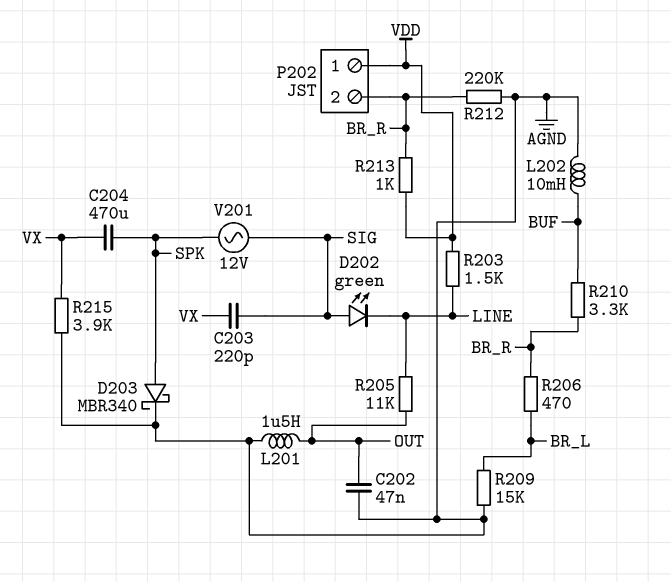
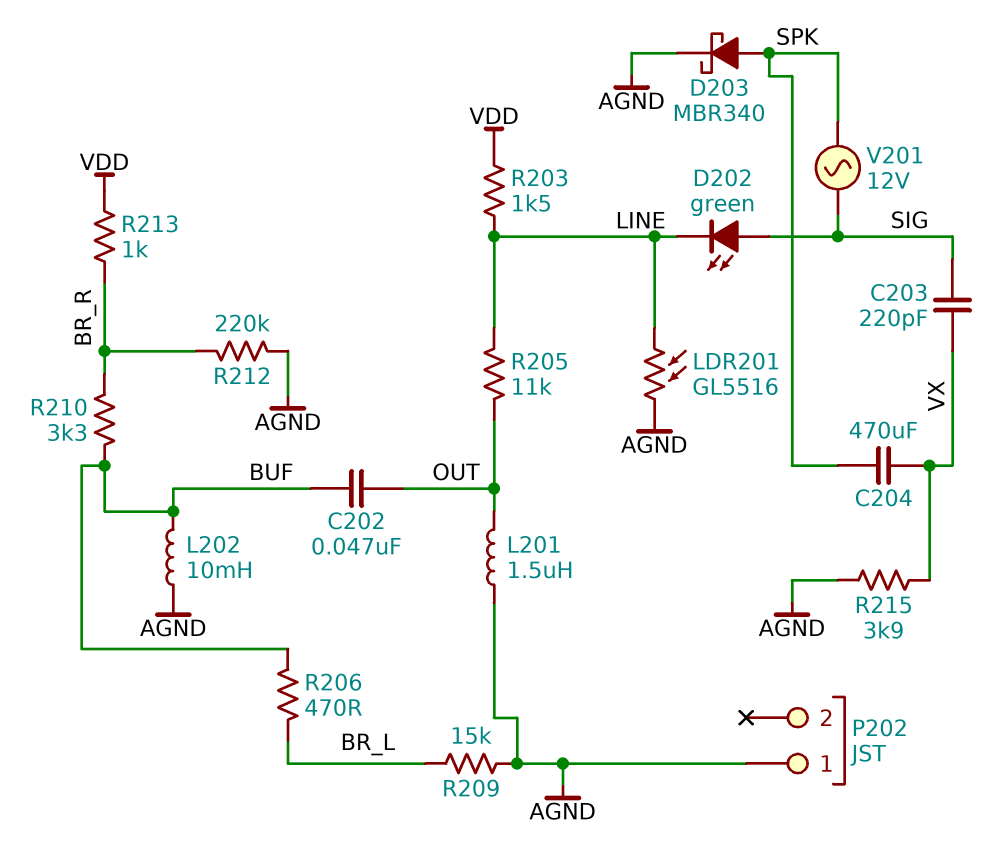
C202: 47nF (AGND, OUT) -> 47nF (BUF, OUT)
LDR201: none -> GL5516 (AGND, LINE)
P202 pin 1: VDD -> AGND
P202 pin 2: BR_R -> none
R206: 470 (BR_L, BR_R) -> 470 (BR_L, BUF)

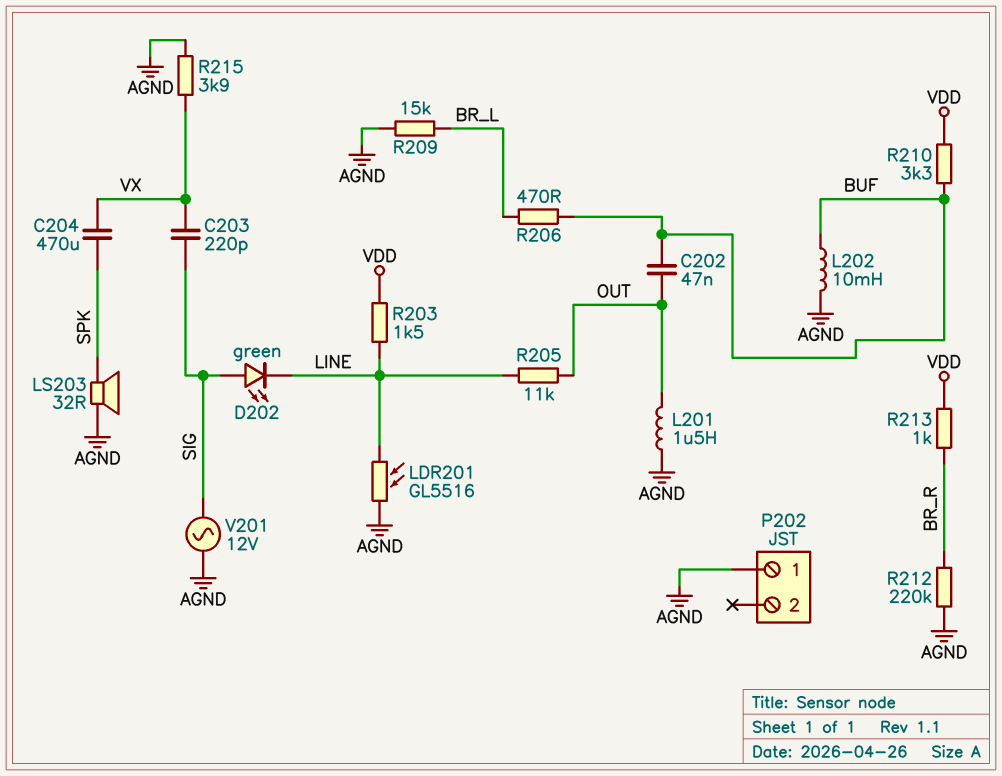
D203: schottky MBR340 (A SPK, K AGND) -> none
LS203: none -> speaker 32R (AGND, SPK)
R210: 3.3k (BR_R, BUF) -> 3.3k (BUF, VDD)
V201: AC 12V (SIG, SPK) -> AC 12V (AGND, SIG)

